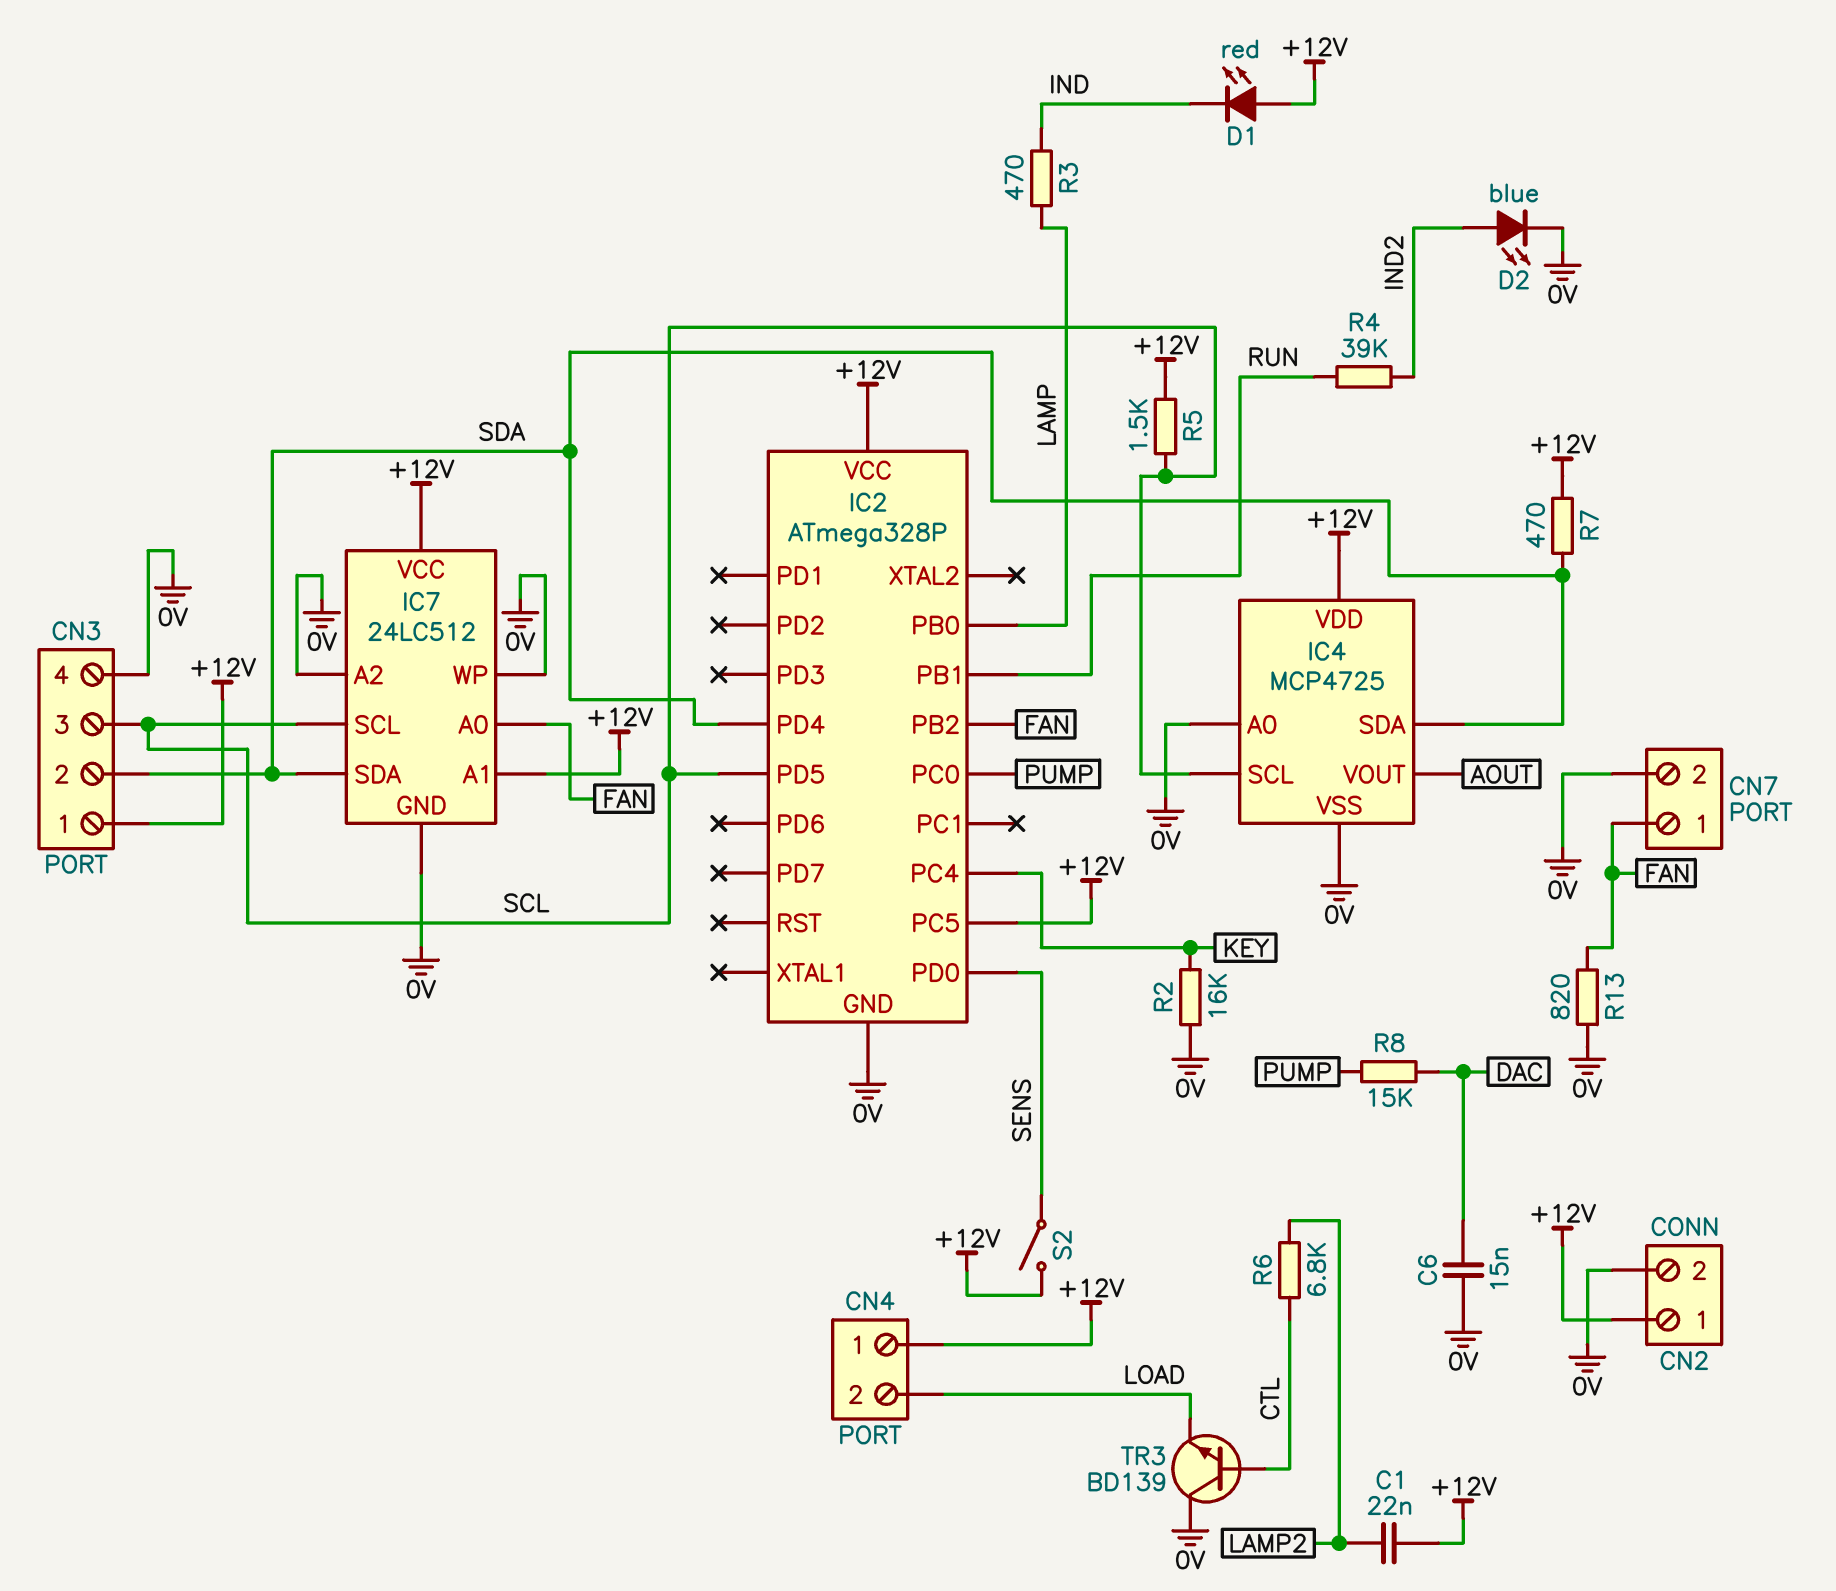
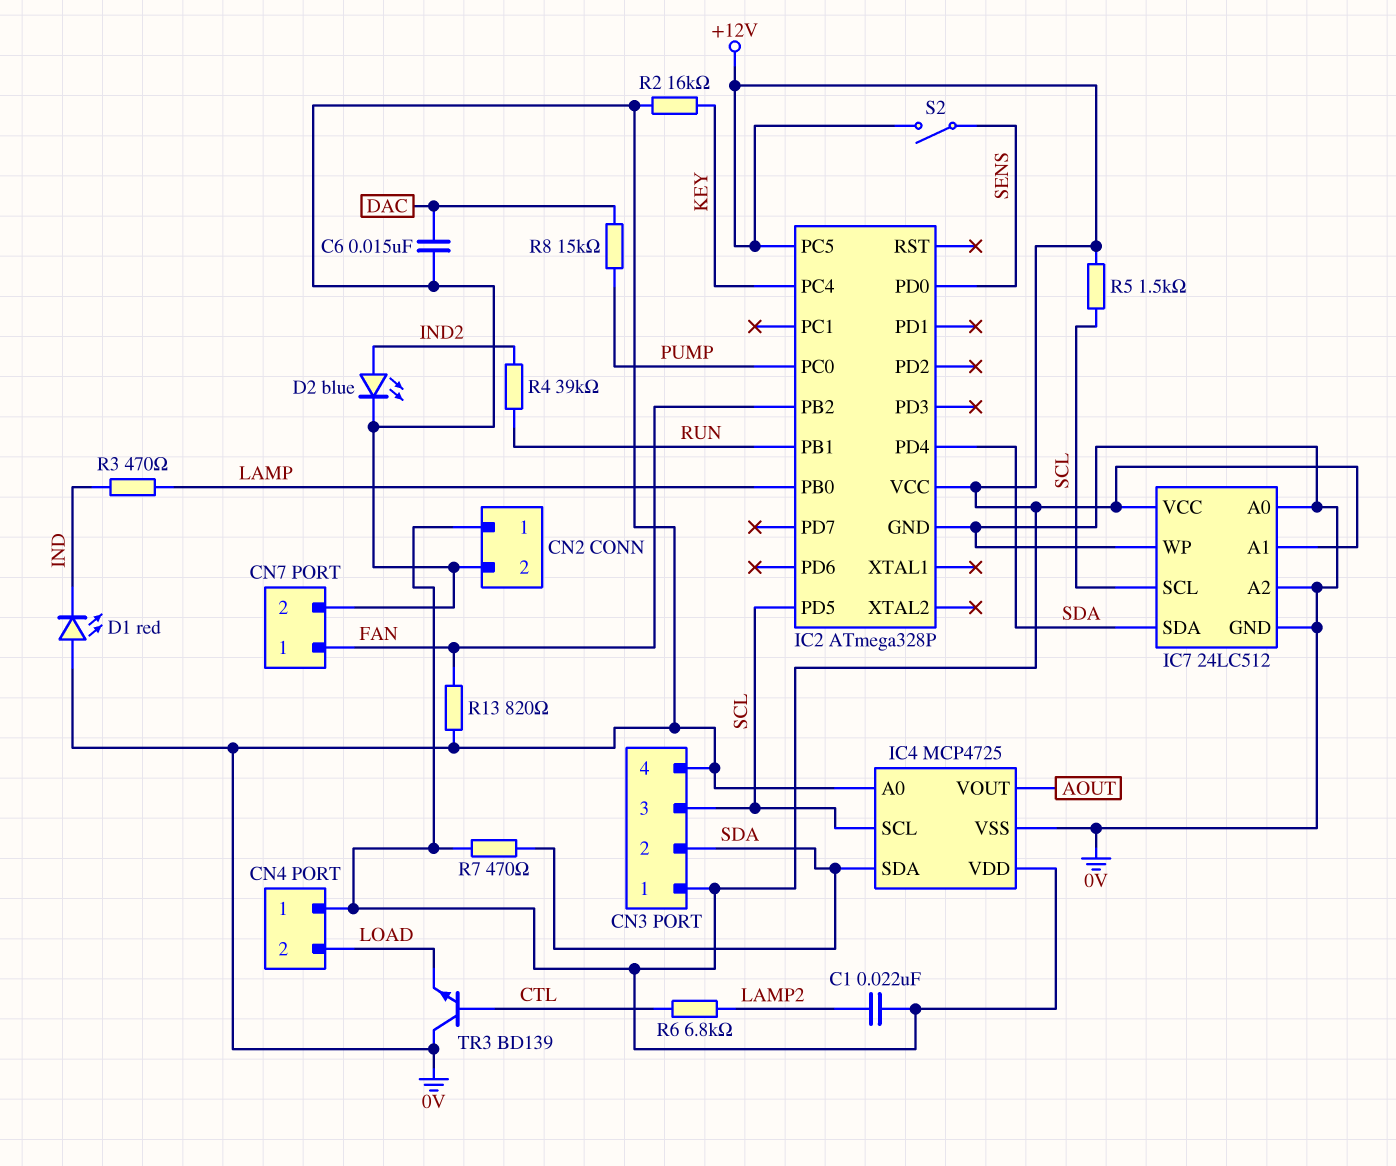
D1: LED red (A +12V, K IND) -> LED red (A 0V, K IND)
IC7 pin A0: FAN -> 0V

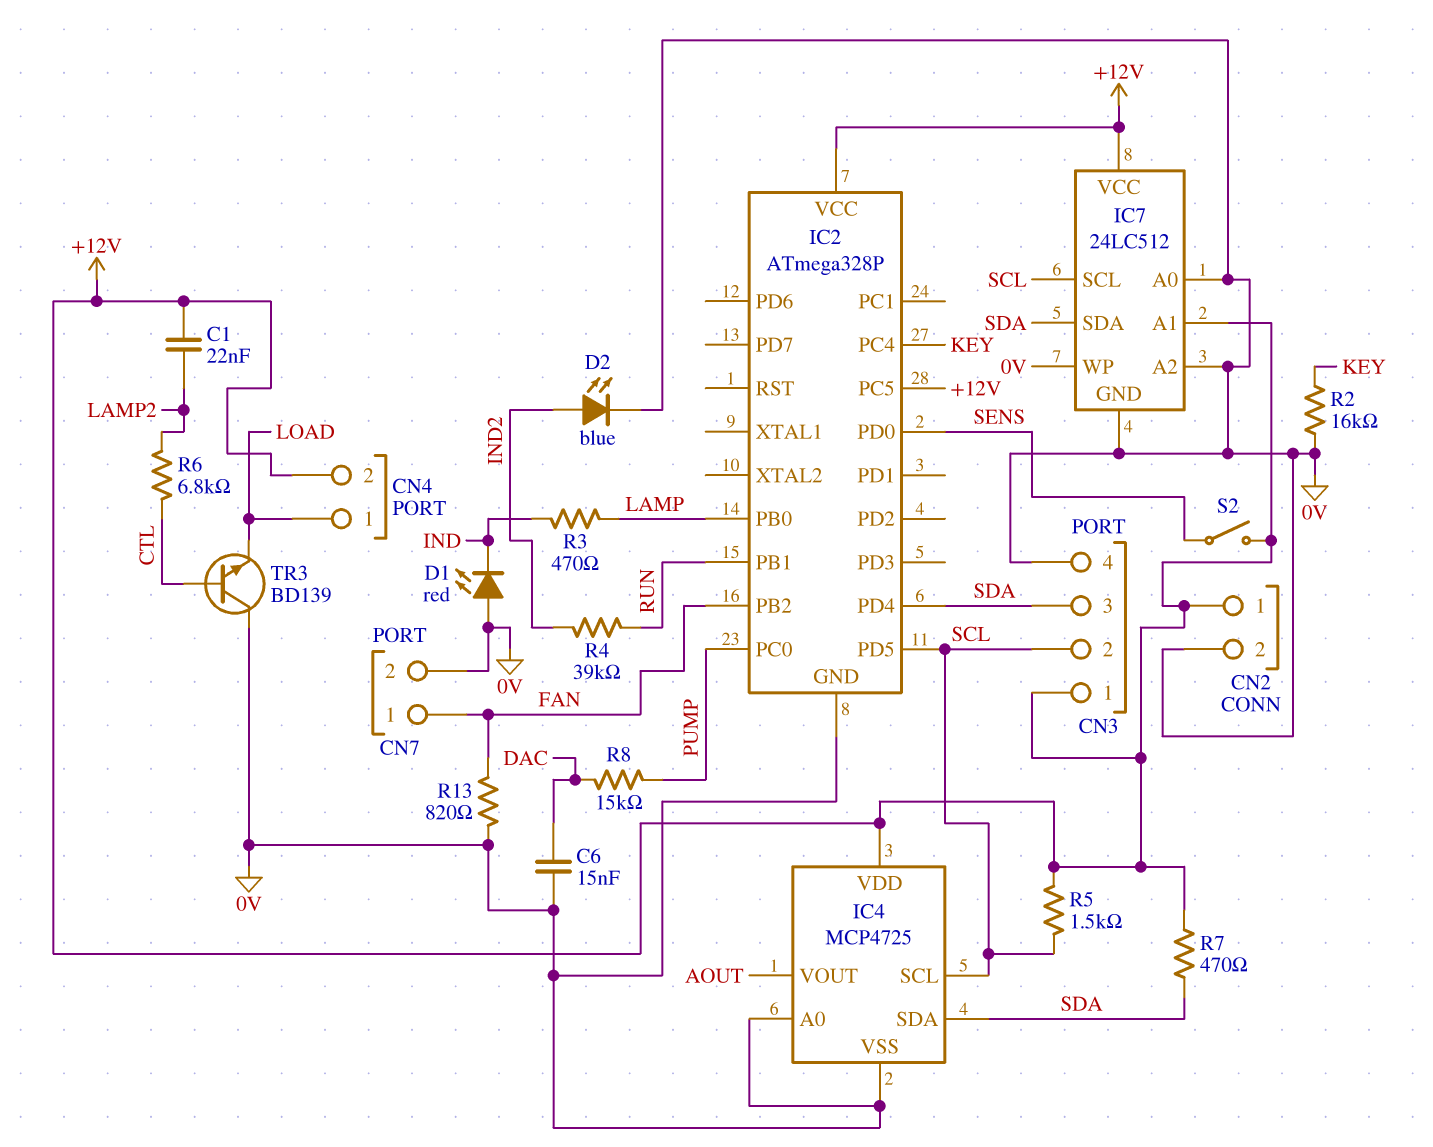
CN3 pin 2: SDA -> SCL
CN3 pin 3: SCL -> SDA
CN4 pin 1: +12V -> LOAD
CN4 pin 2: LOAD -> +12V

